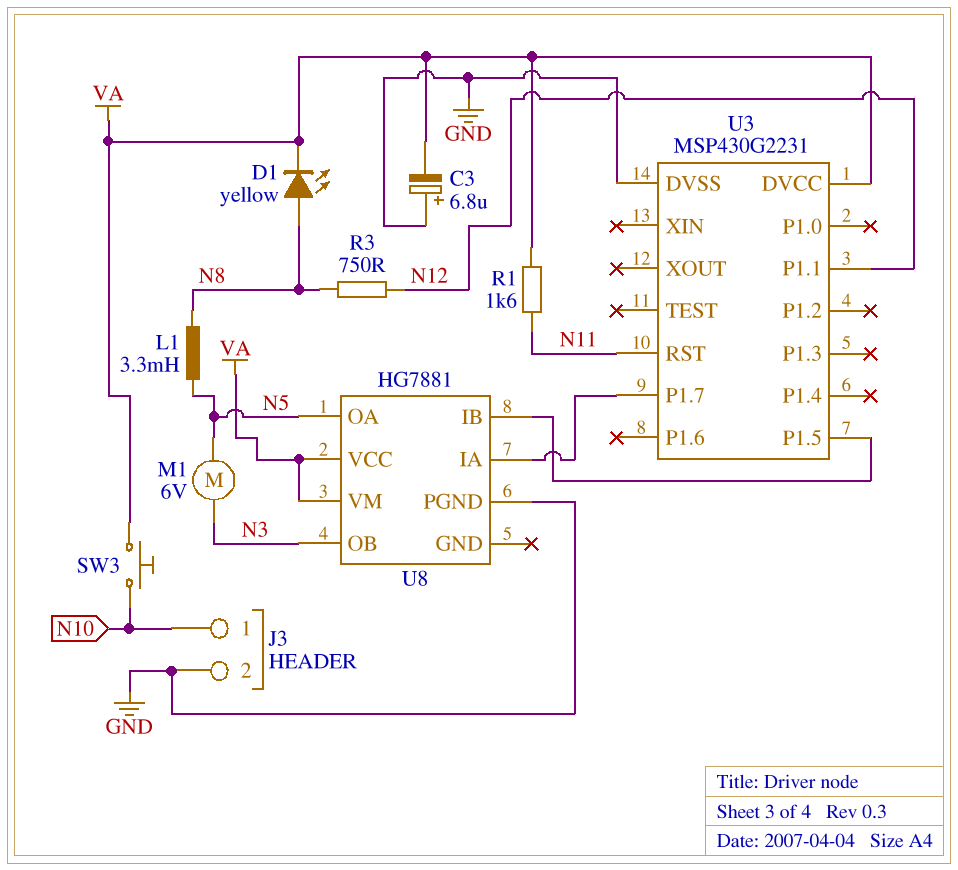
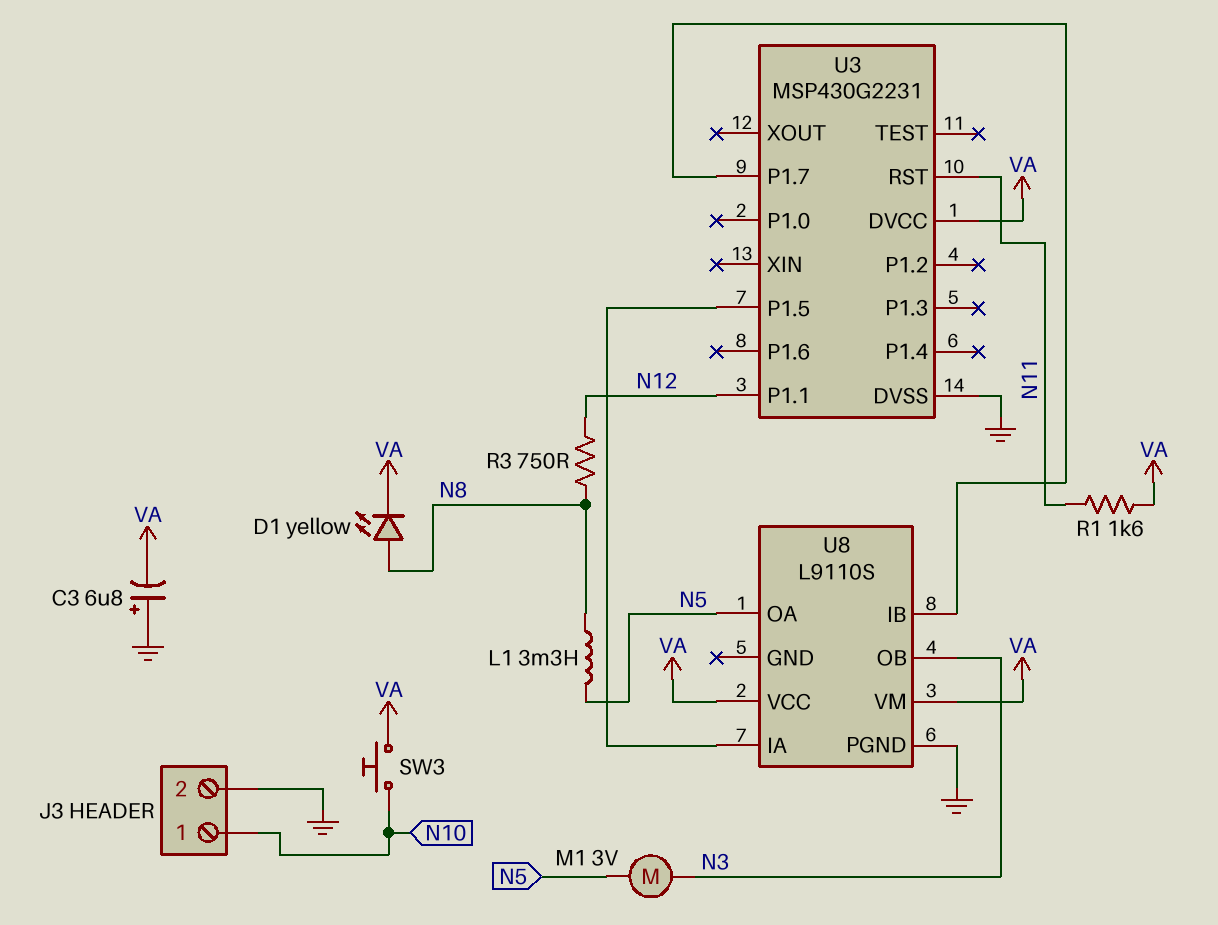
M1: motor 6V (N3, N5) -> motor 3V (N3, N5)
U8: HG7881 -> L9110S
U8 pin IA: U3/P1.7 -> U3/P1.5
U8 pin IB: U3/P1.5 -> U3/P1.7

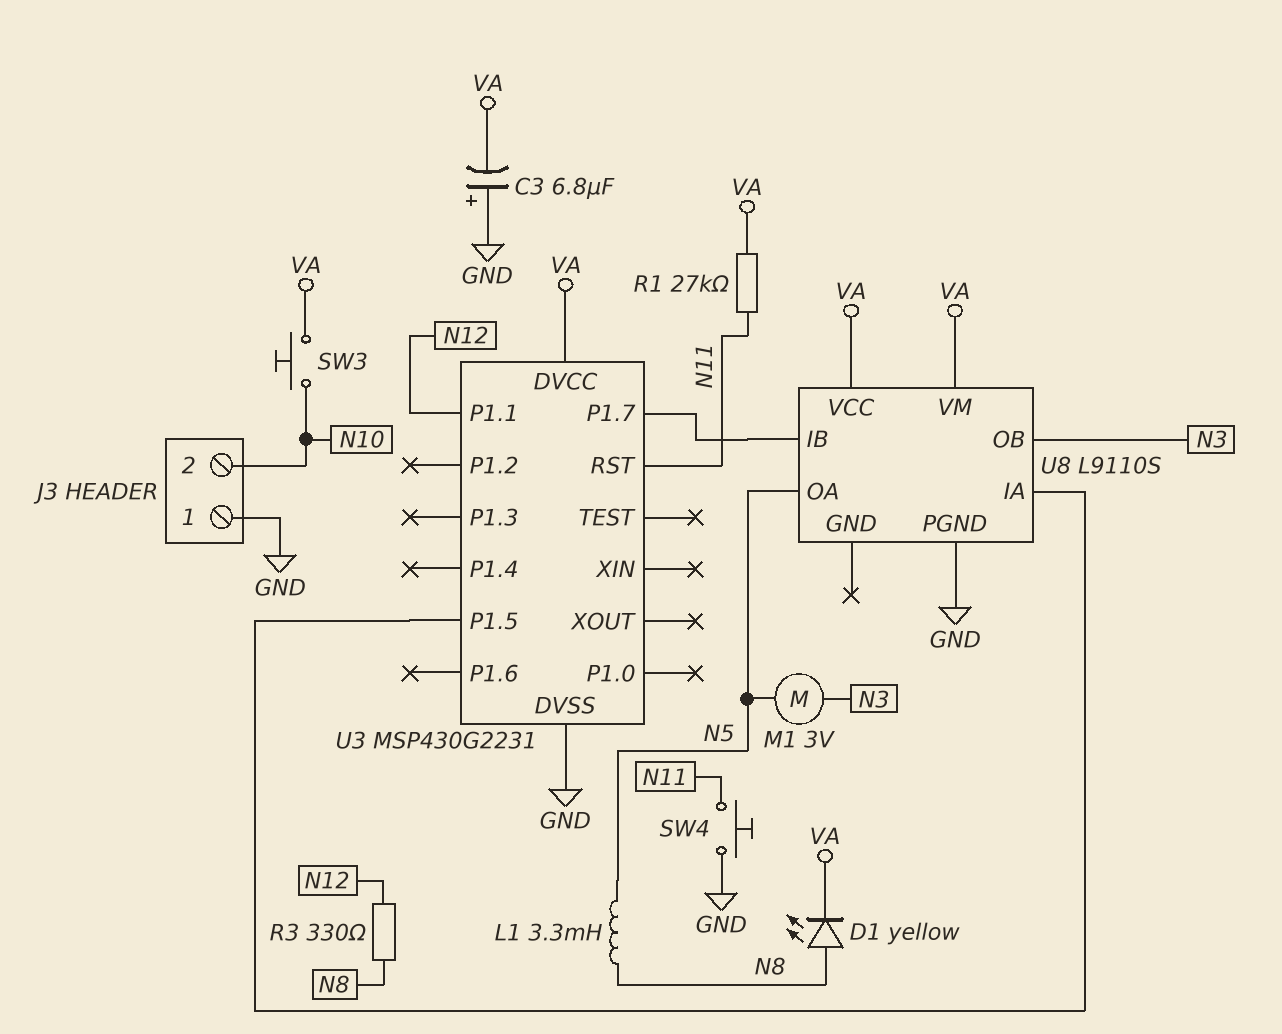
J3 pin 1: N10 -> GND
J3 pin 2: GND -> N10
R1: 1.6k (N11, VA) -> 27k (N11, VA)
R3: 750 (N8, N12) -> 330 (N8, N12)
SW4: none -> button (GND, N11)

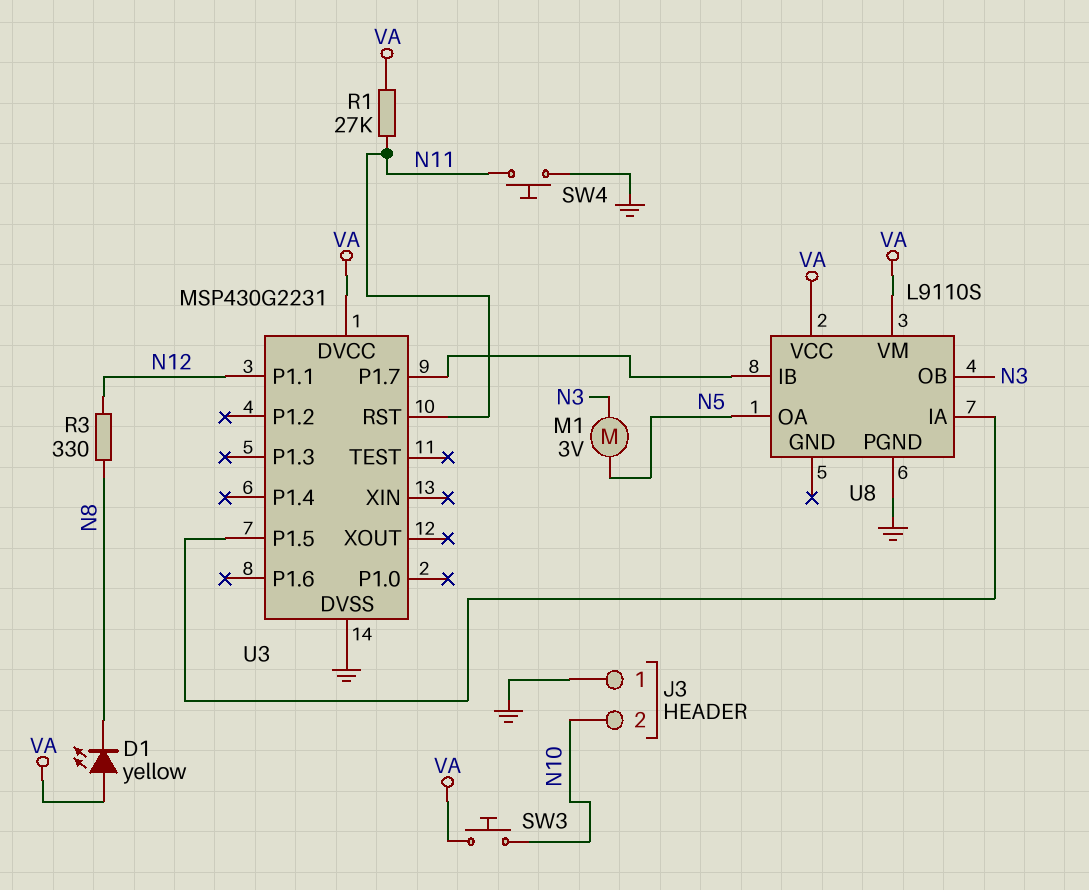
C3: 6.8uF (plus GND, minus VA) -> none
D1: LED yellow (A N8, K VA) -> LED yellow (A VA, K N8)
L1: 3.3mH (N5, N8) -> none

